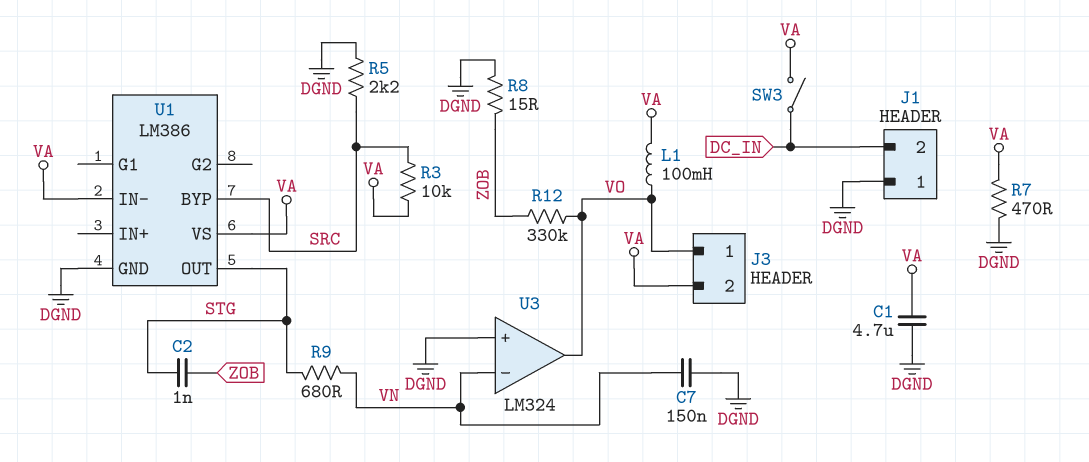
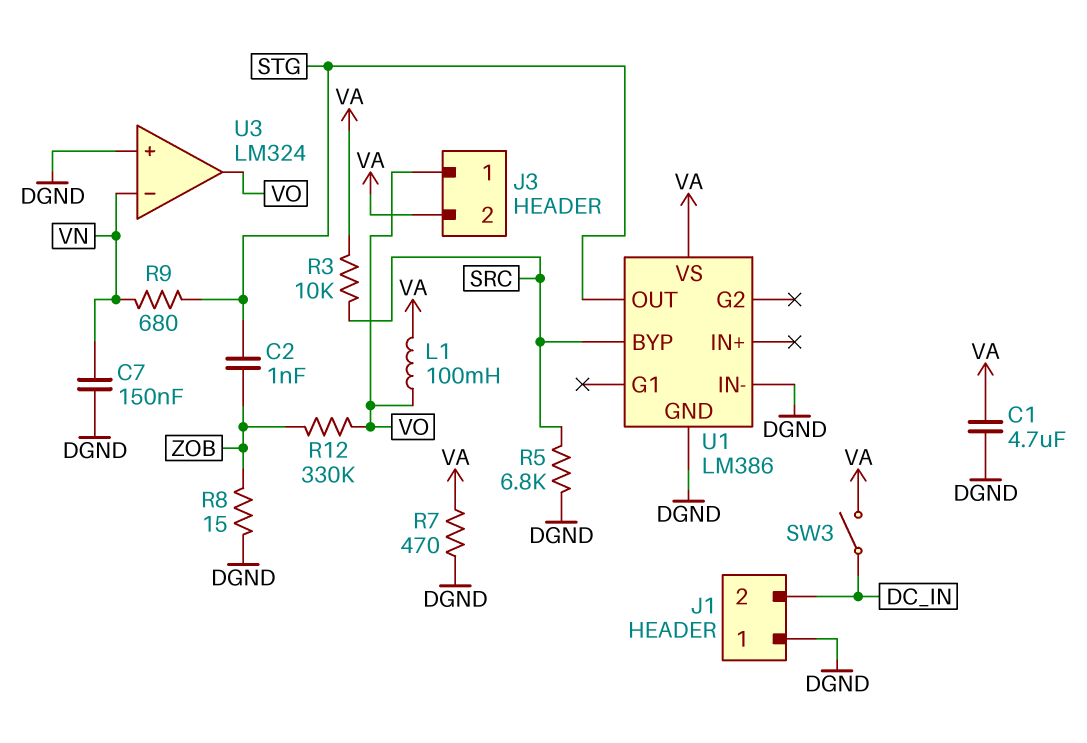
R5: 2.2k (DGND, SRC) -> 6.8k (DGND, SRC)
U1 pin IN-: VA -> DGND

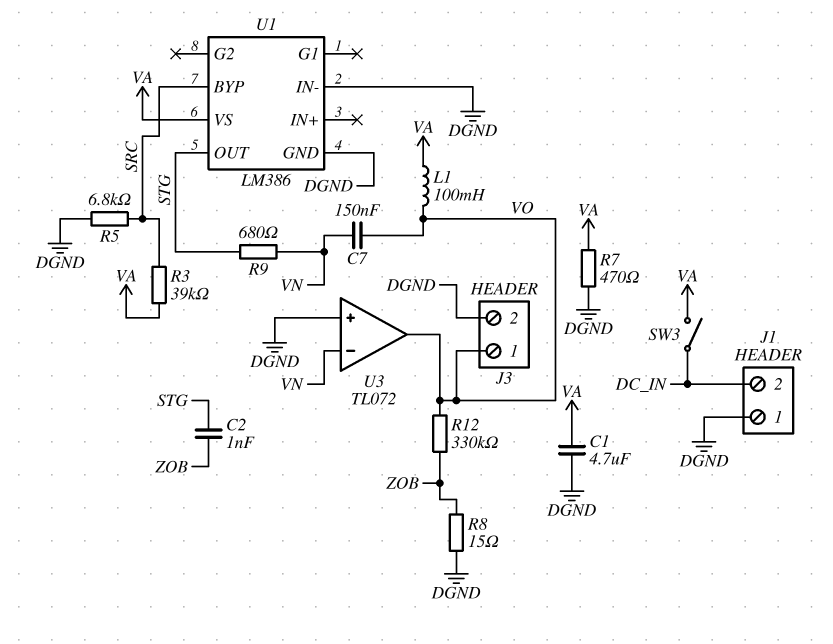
C7: 150nF (DGND, VN) -> 150nF (VN, VO)
J3 pin 2: VA -> DGND
R3: 10k (SRC, VA) -> 39k (SRC, VA)
U3: LM324 -> TL072

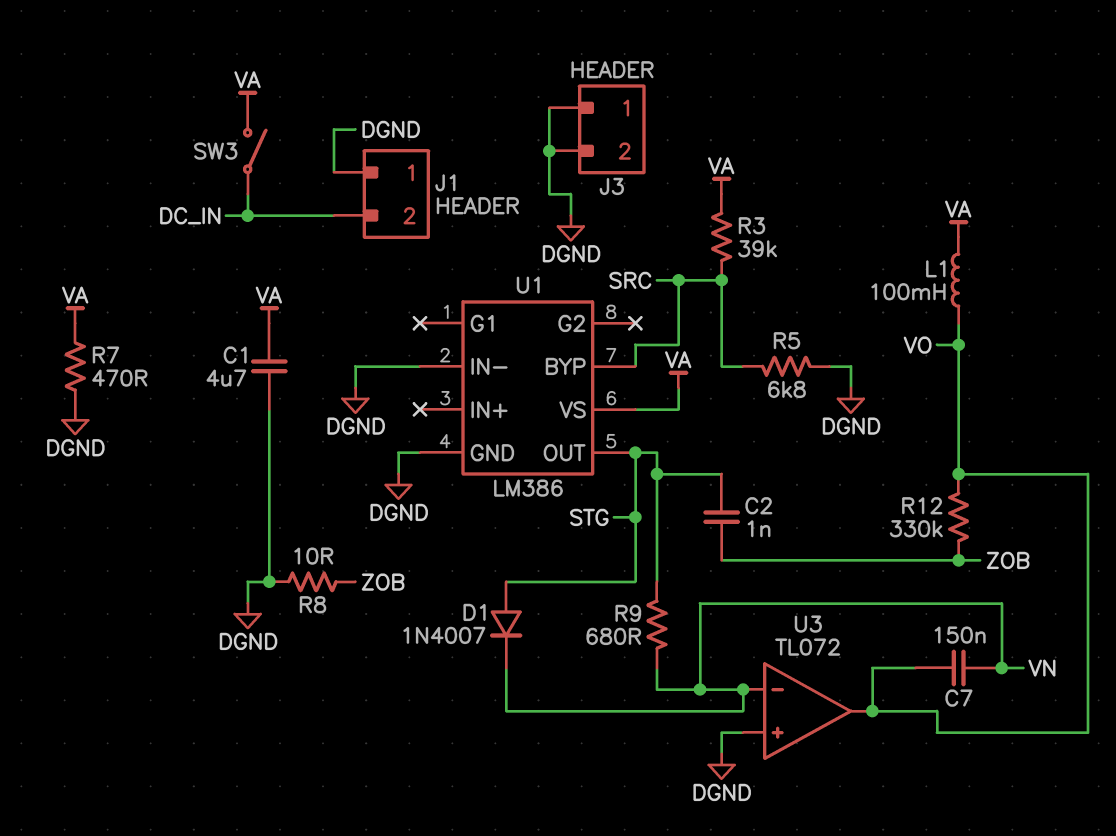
D1: none -> diode 1N4007 (A STG, K VN)
J3 pin 1: VO -> DGND
R8: 15 (DGND, ZOB) -> 10 (DGND, ZOB)

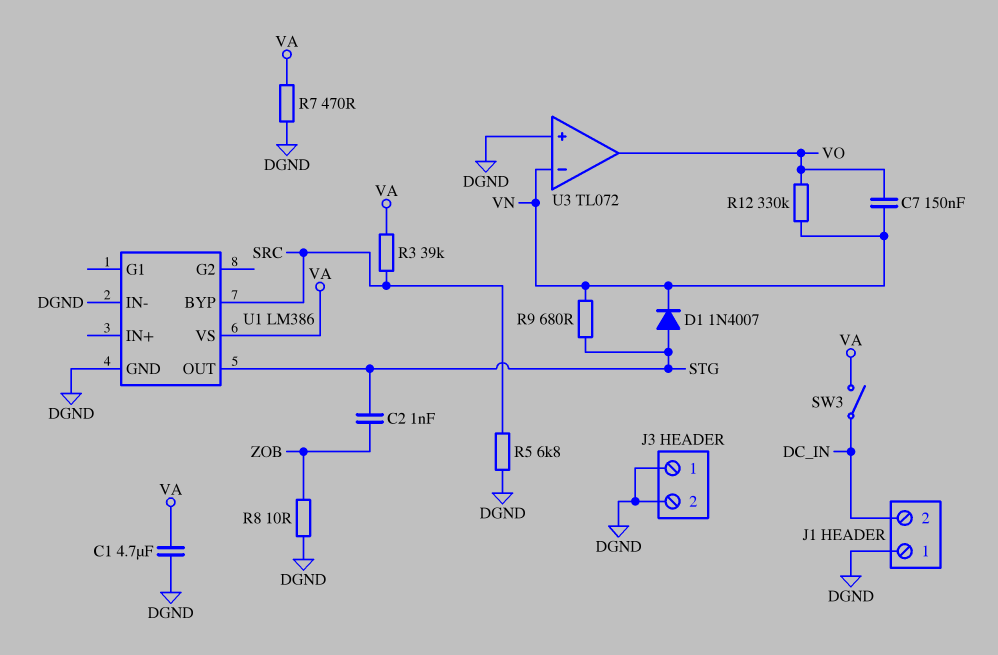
L1: 100mH (VA, VO) -> none
R12: 330k (VO, ZOB) -> 330k (VN, VO)

